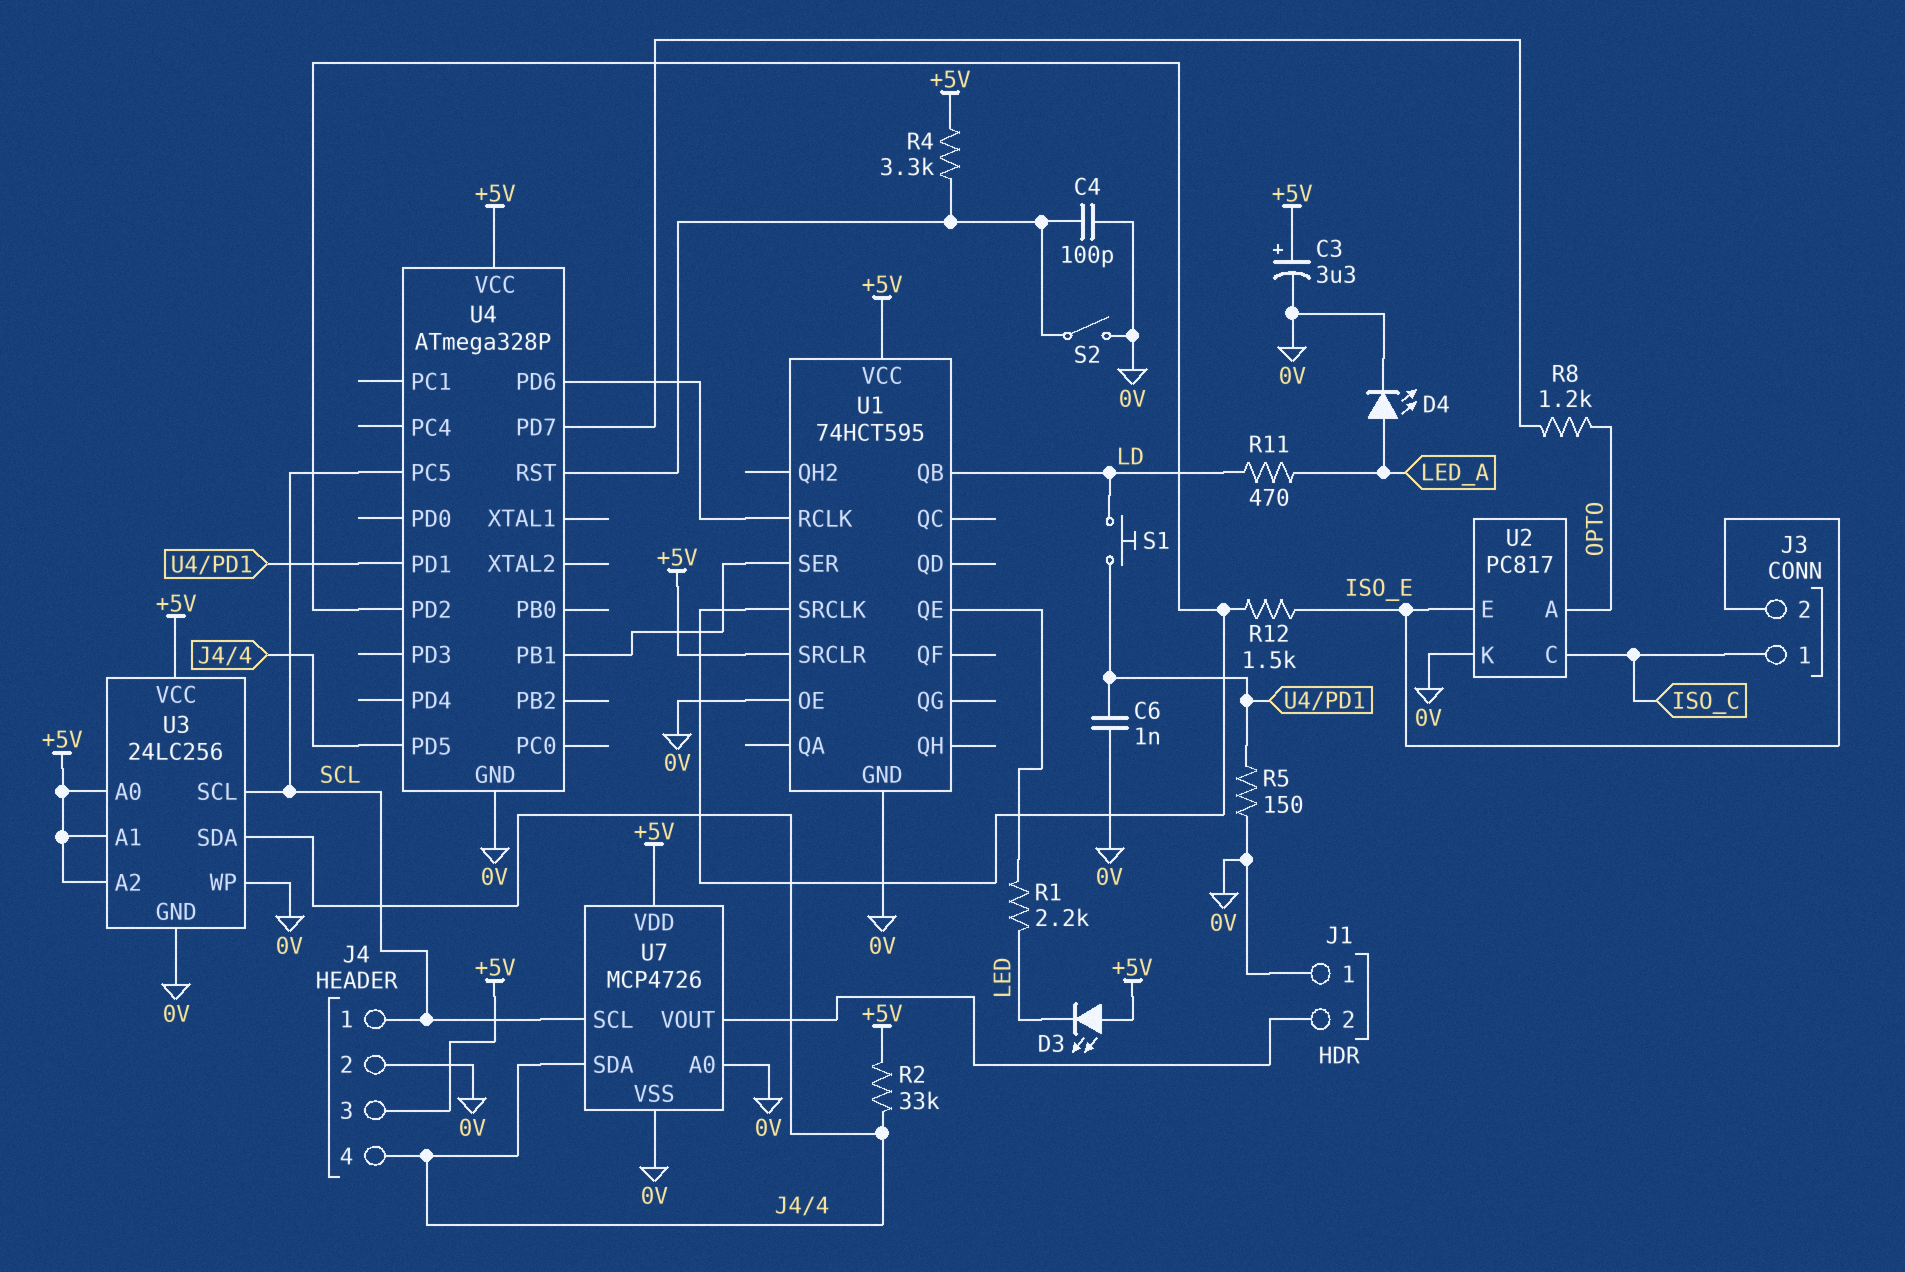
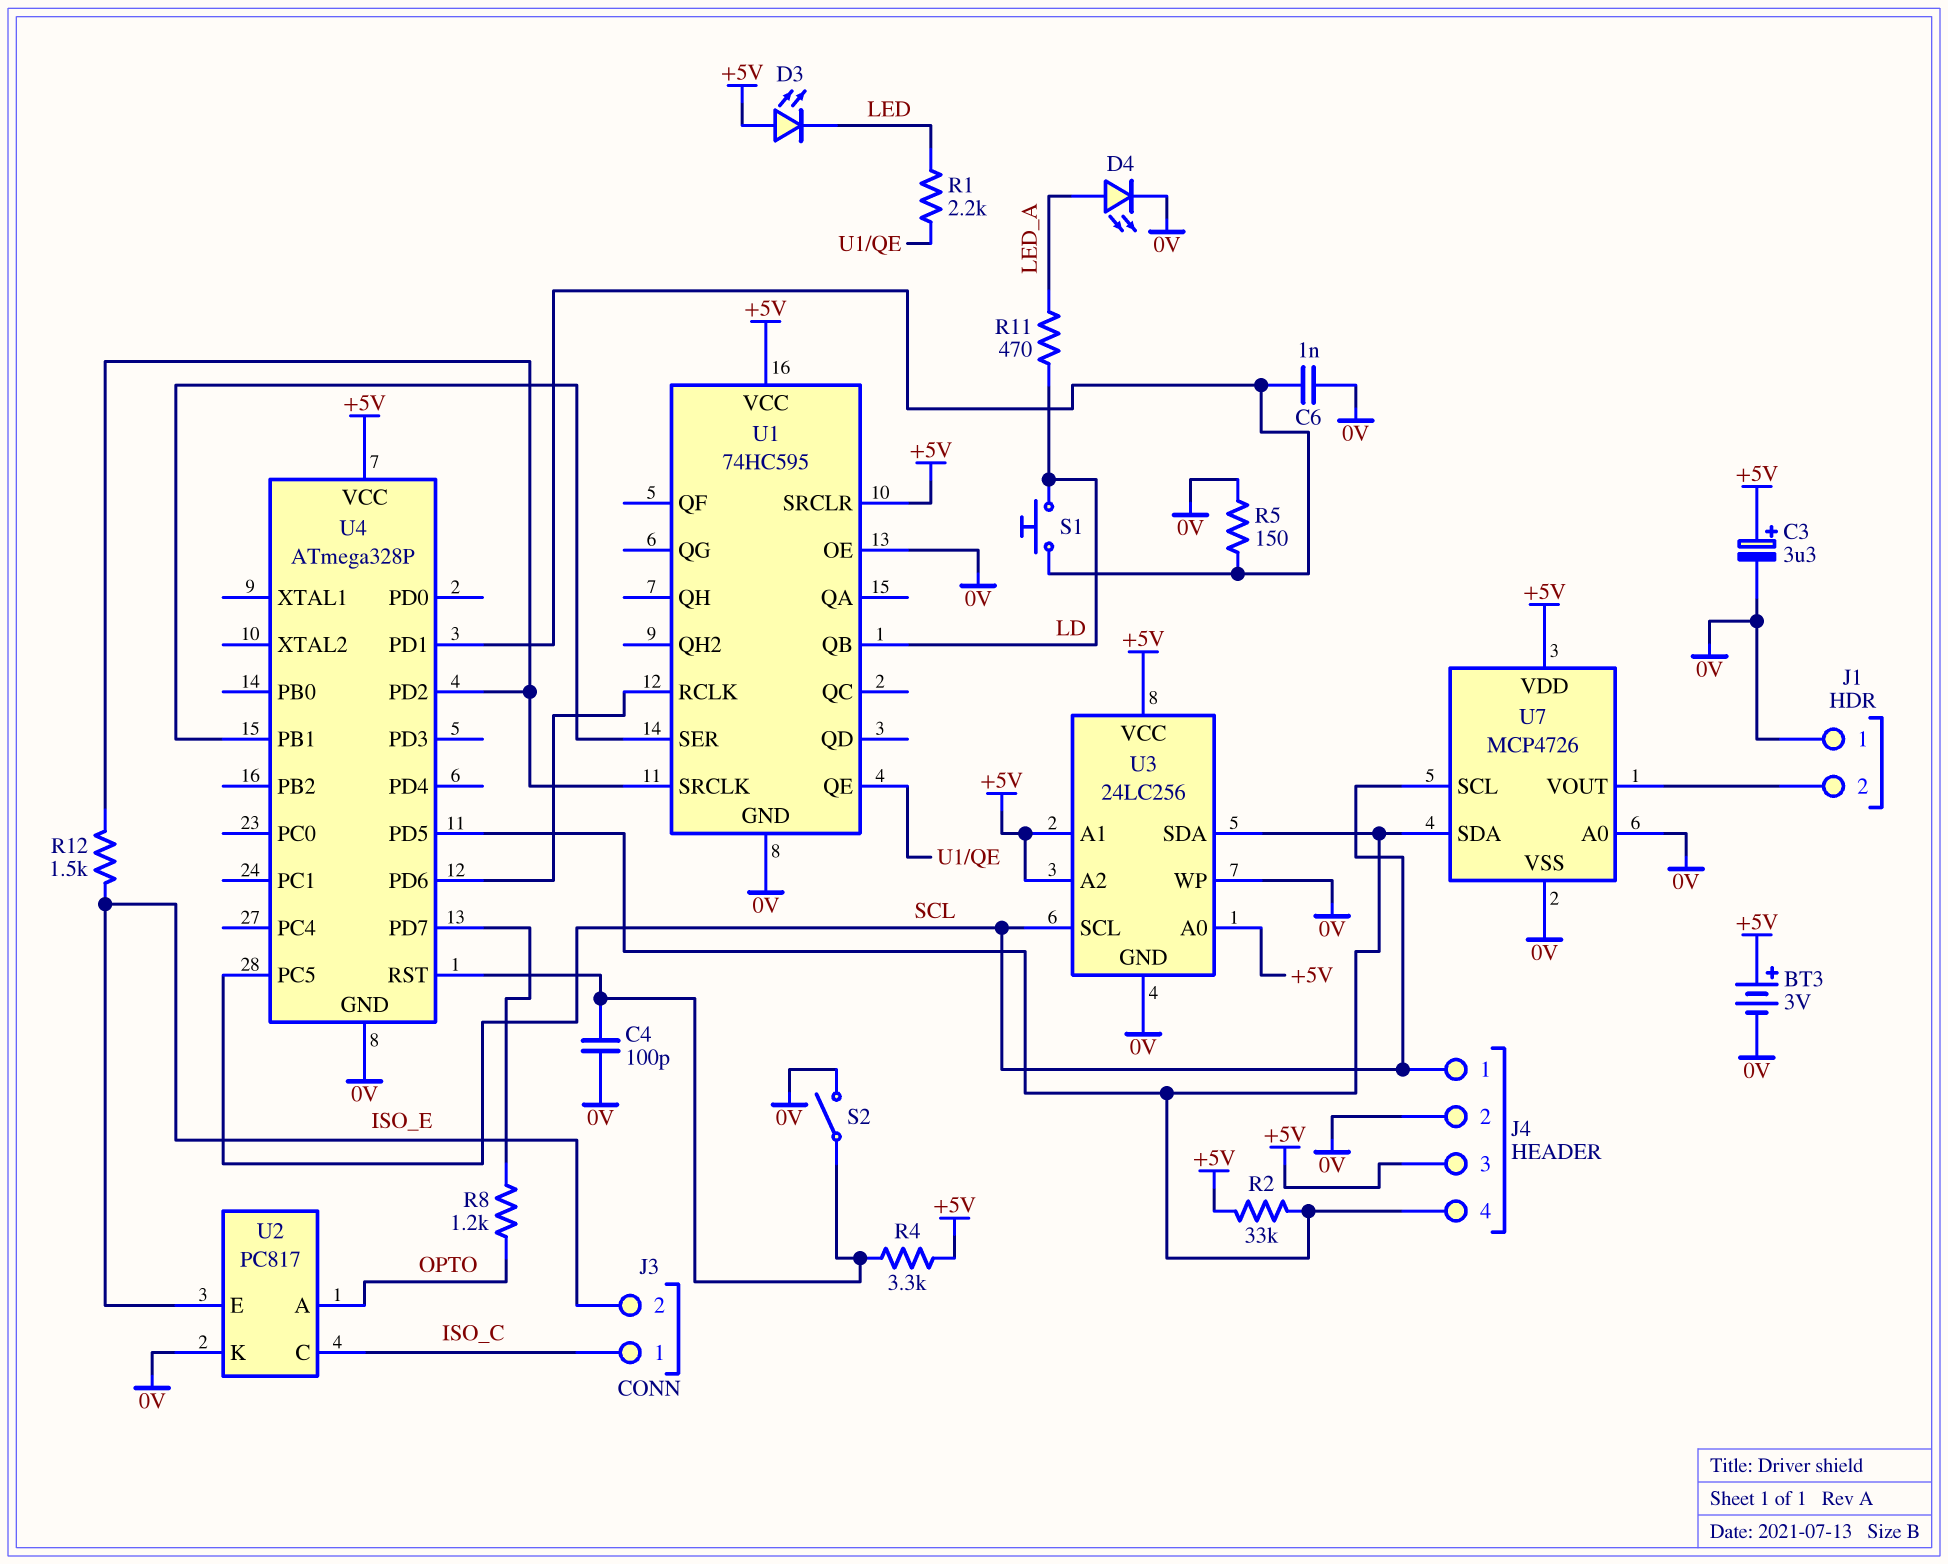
BT3: none -> 3V (plus +5V, minus 0V)
U1: 74HCT595 -> 74HC595

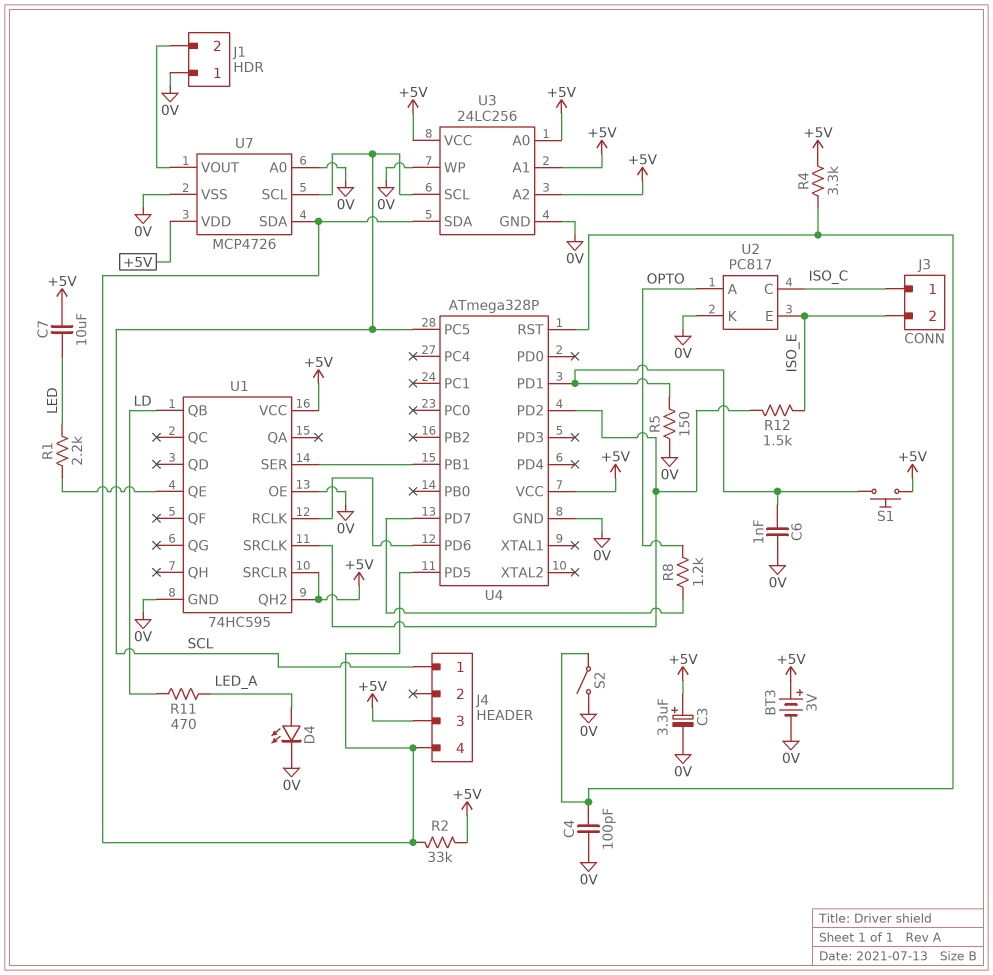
C7: none -> 10uF (+5V, LED)
D3: LED (A +5V, K LED) -> none
J4 pin 2: 0V -> none
S1: button (LD, U4/PD1) -> button (+5V, U4/PD1)
U1 pin QH2: none -> +5V

